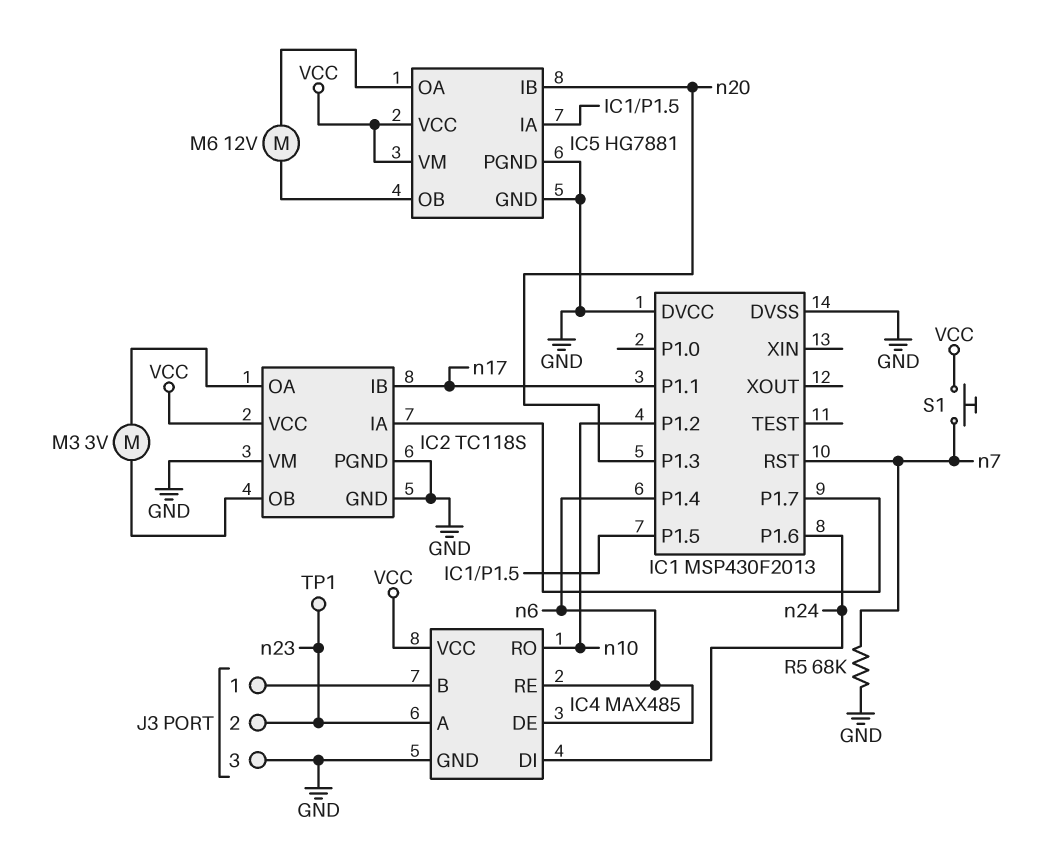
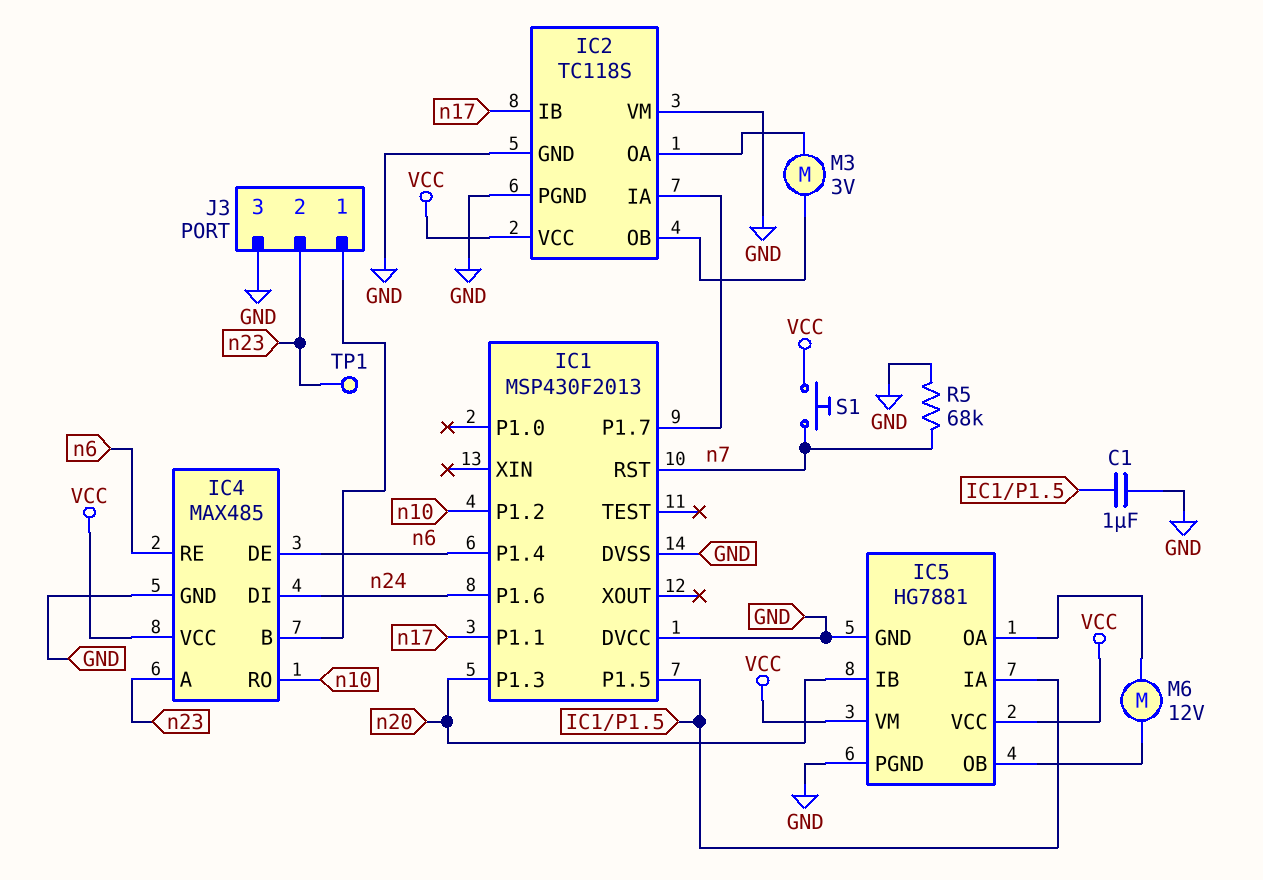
C1: none -> 1uF (GND, IC1/P1.5)

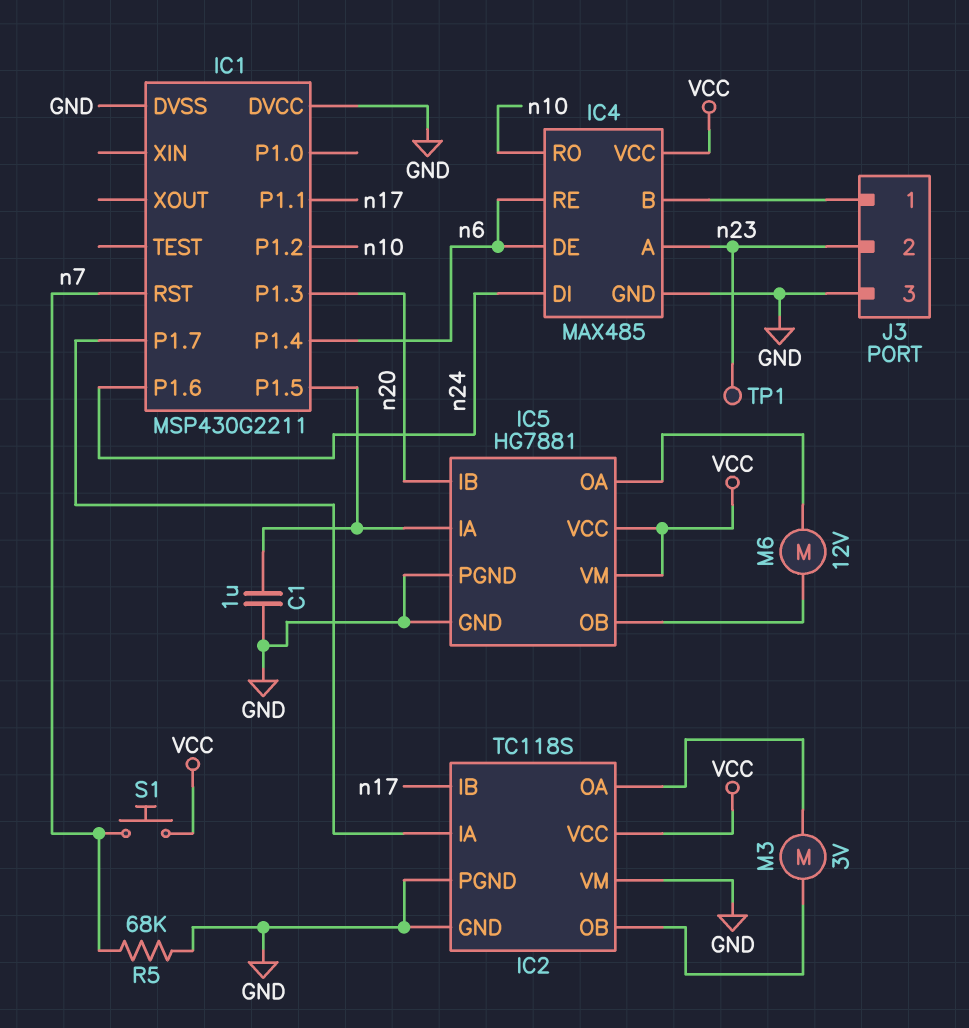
IC1: MSP430F2013 -> MSP430G2211

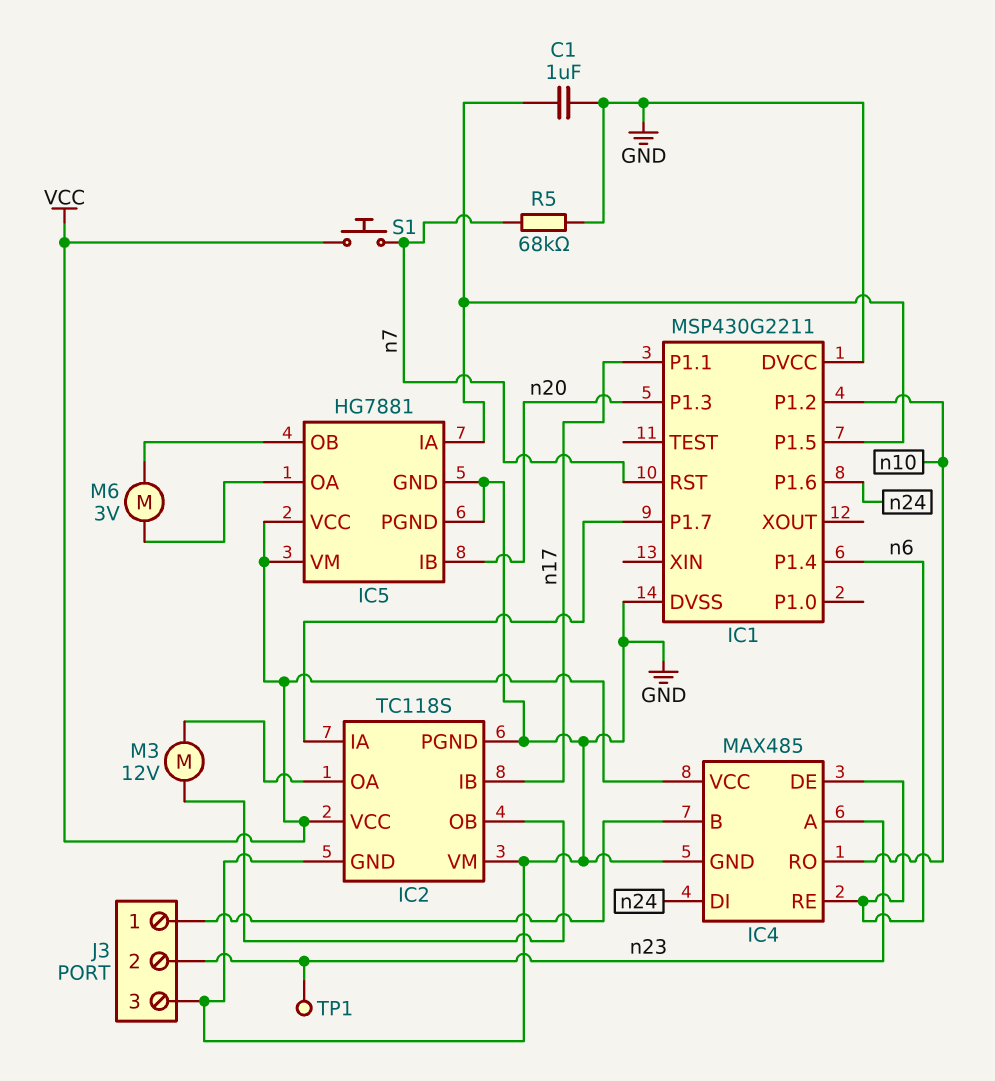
M3: motor 3V (IC2/OA, IC2/OB) -> motor 12V (IC2/OA, IC2/OB)
M6: motor 12V (IC5/OA, IC5/OB) -> motor 3V (IC5/OA, IC5/OB)

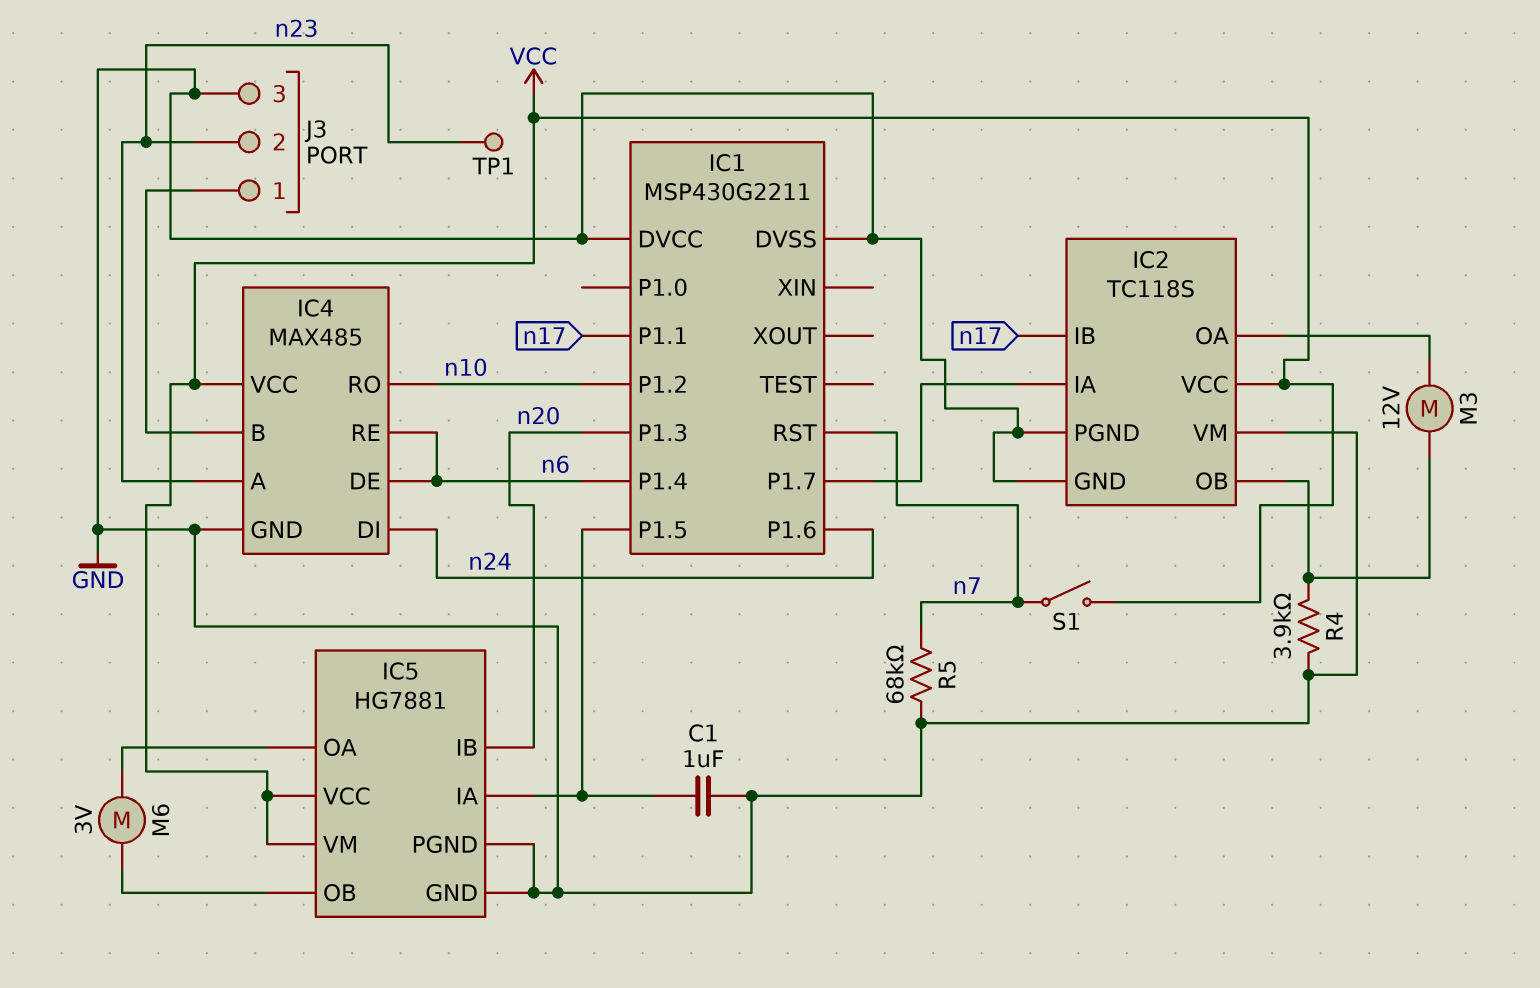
R4: none -> 3.9k (GND, IC2/OB)
S1: button (VCC, n7) -> switch (VCC, n7)

